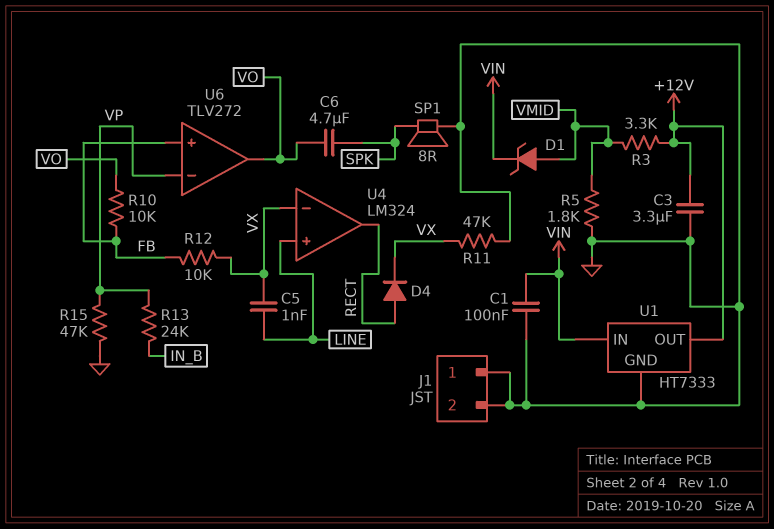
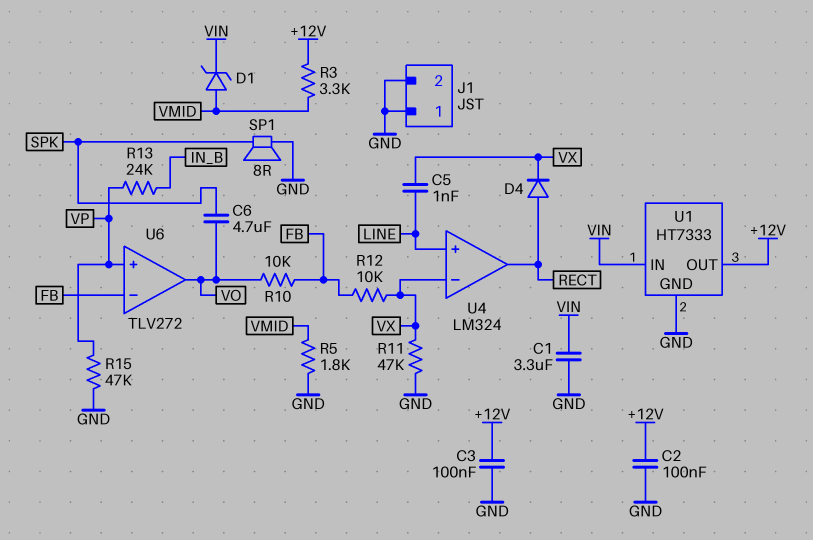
C1: 100nF (GND, VIN) -> 3.3uF (GND, VIN)
C2: none -> 100nF (+12V, GND)
C3: 3.3uF (+12V, GND) -> 100nF (+12V, GND)
U6 pin in+: FB -> VP
U6 pin in-: VP -> FB

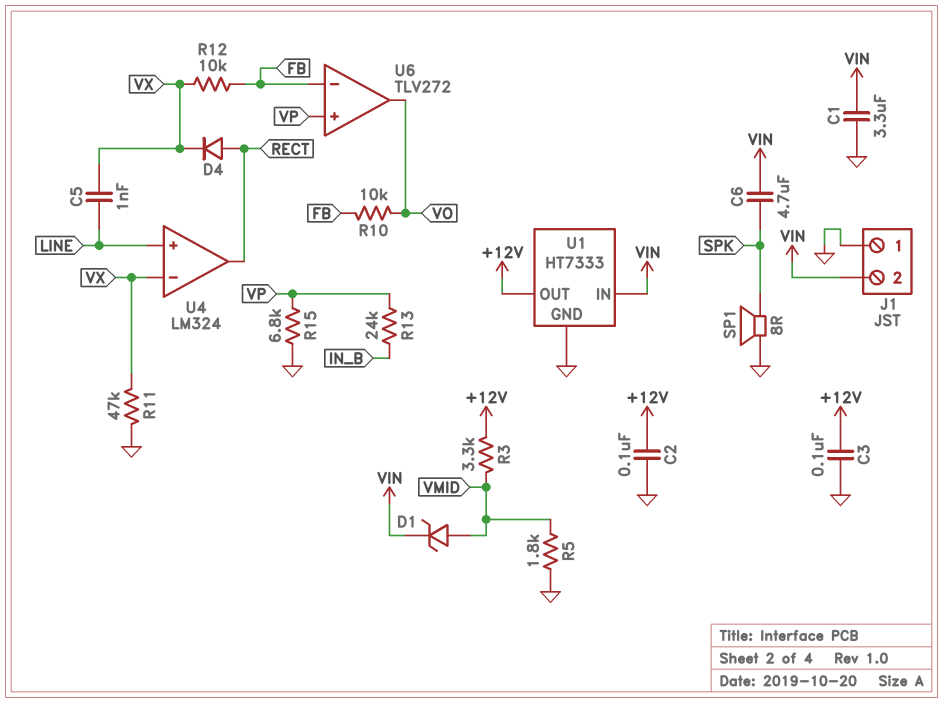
C6: 4.7uF (SPK, VO) -> 4.7uF (SPK, VIN)
J1 pin 2: GND -> VIN
R15: 47k (GND, VP) -> 6.8k (GND, VP)

